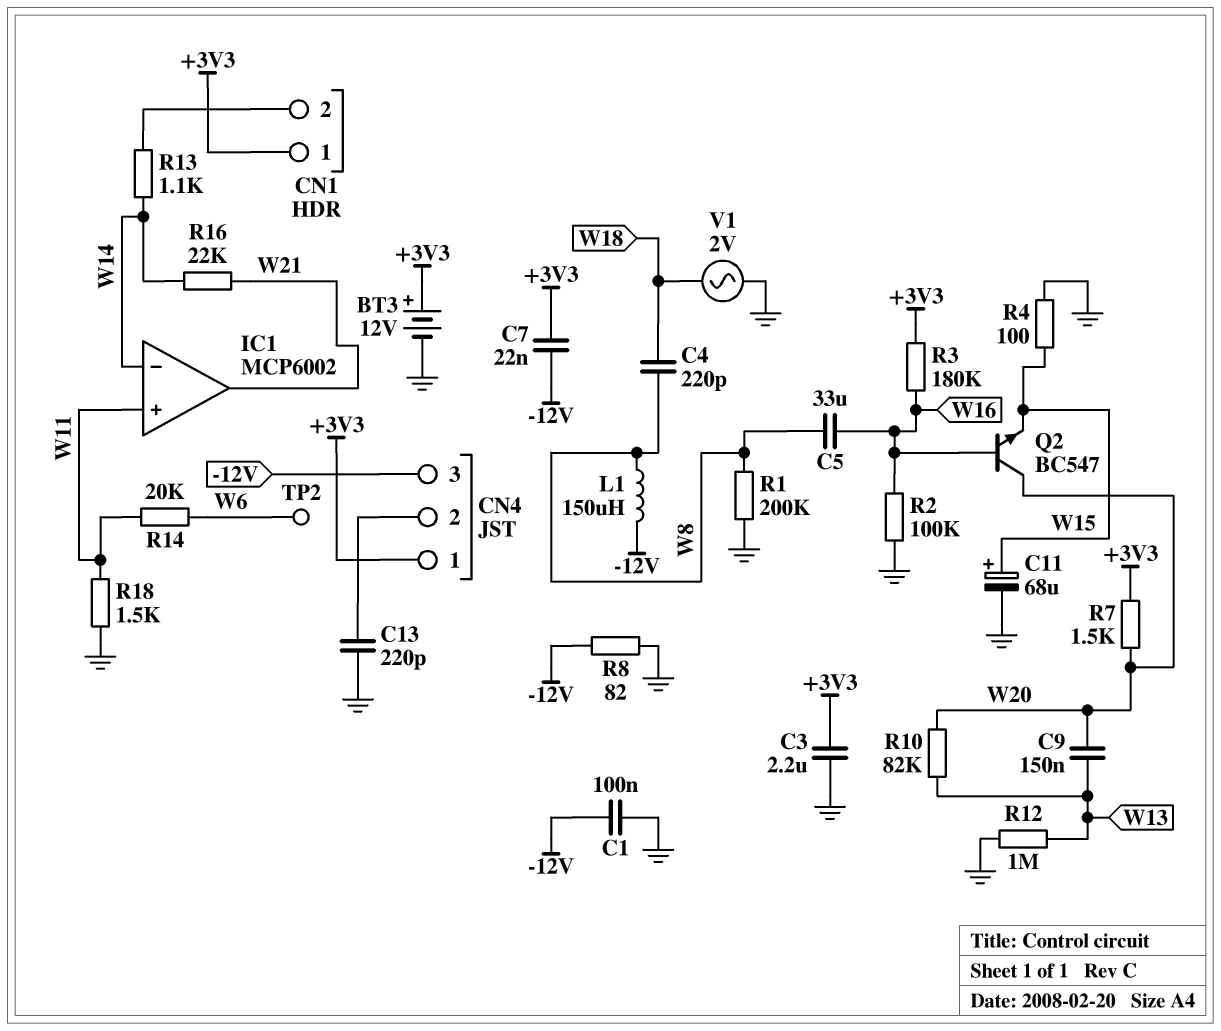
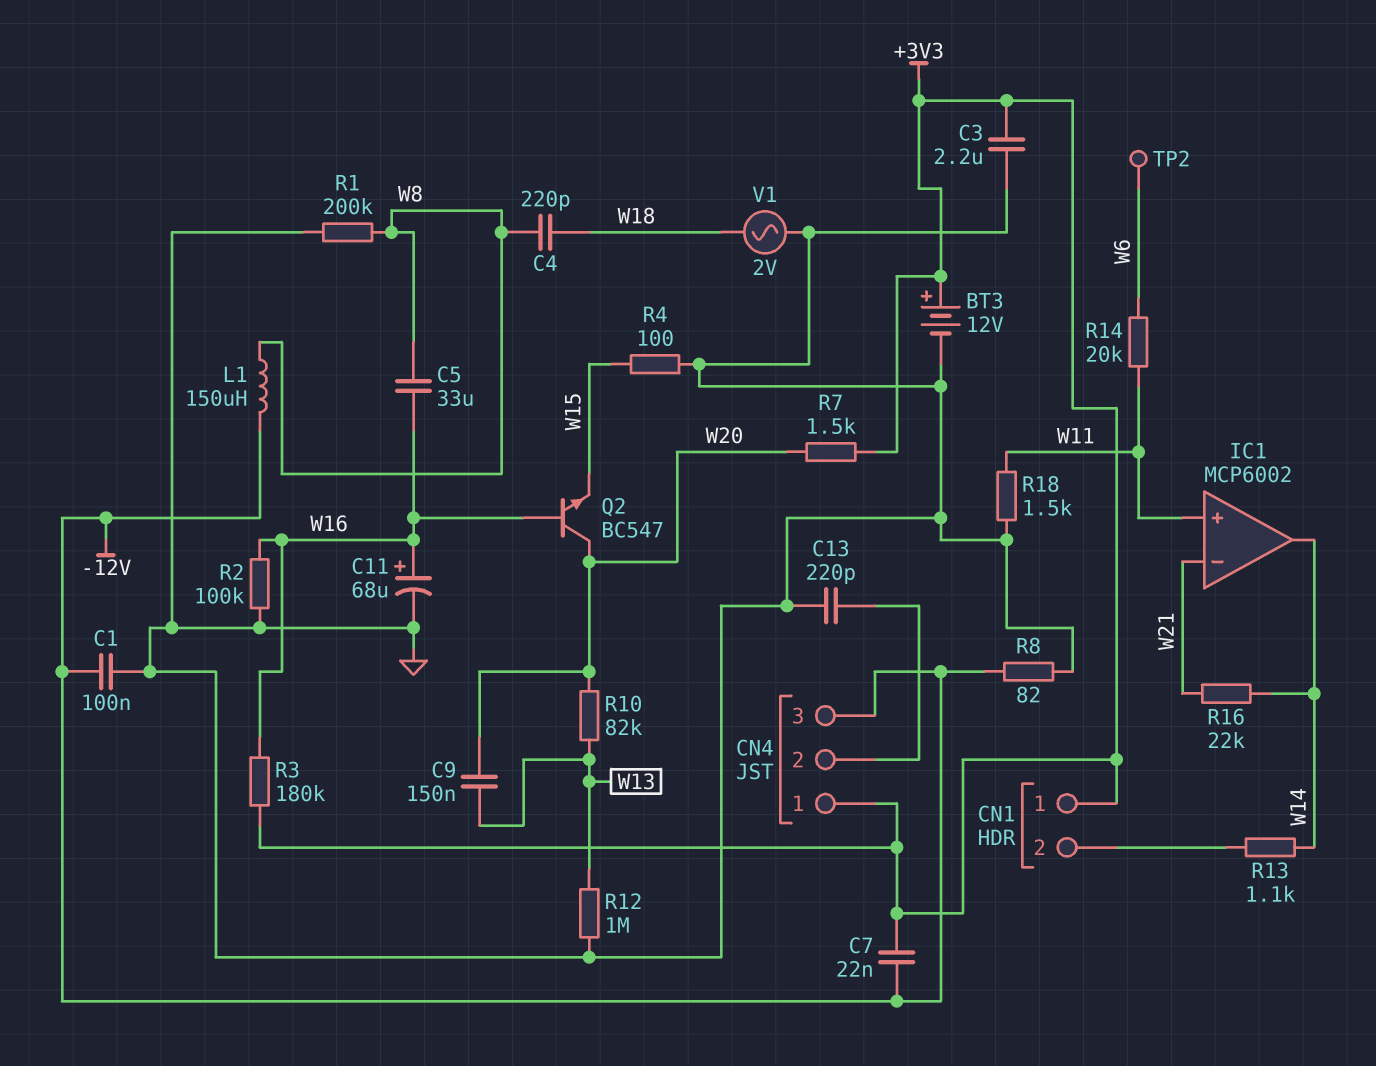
C11: 68uF (plus W15, minus GND) -> 68uF (plus W16, minus GND)
IC1 pin in-: W14 -> W21
IC1 pin out: W21 -> W14

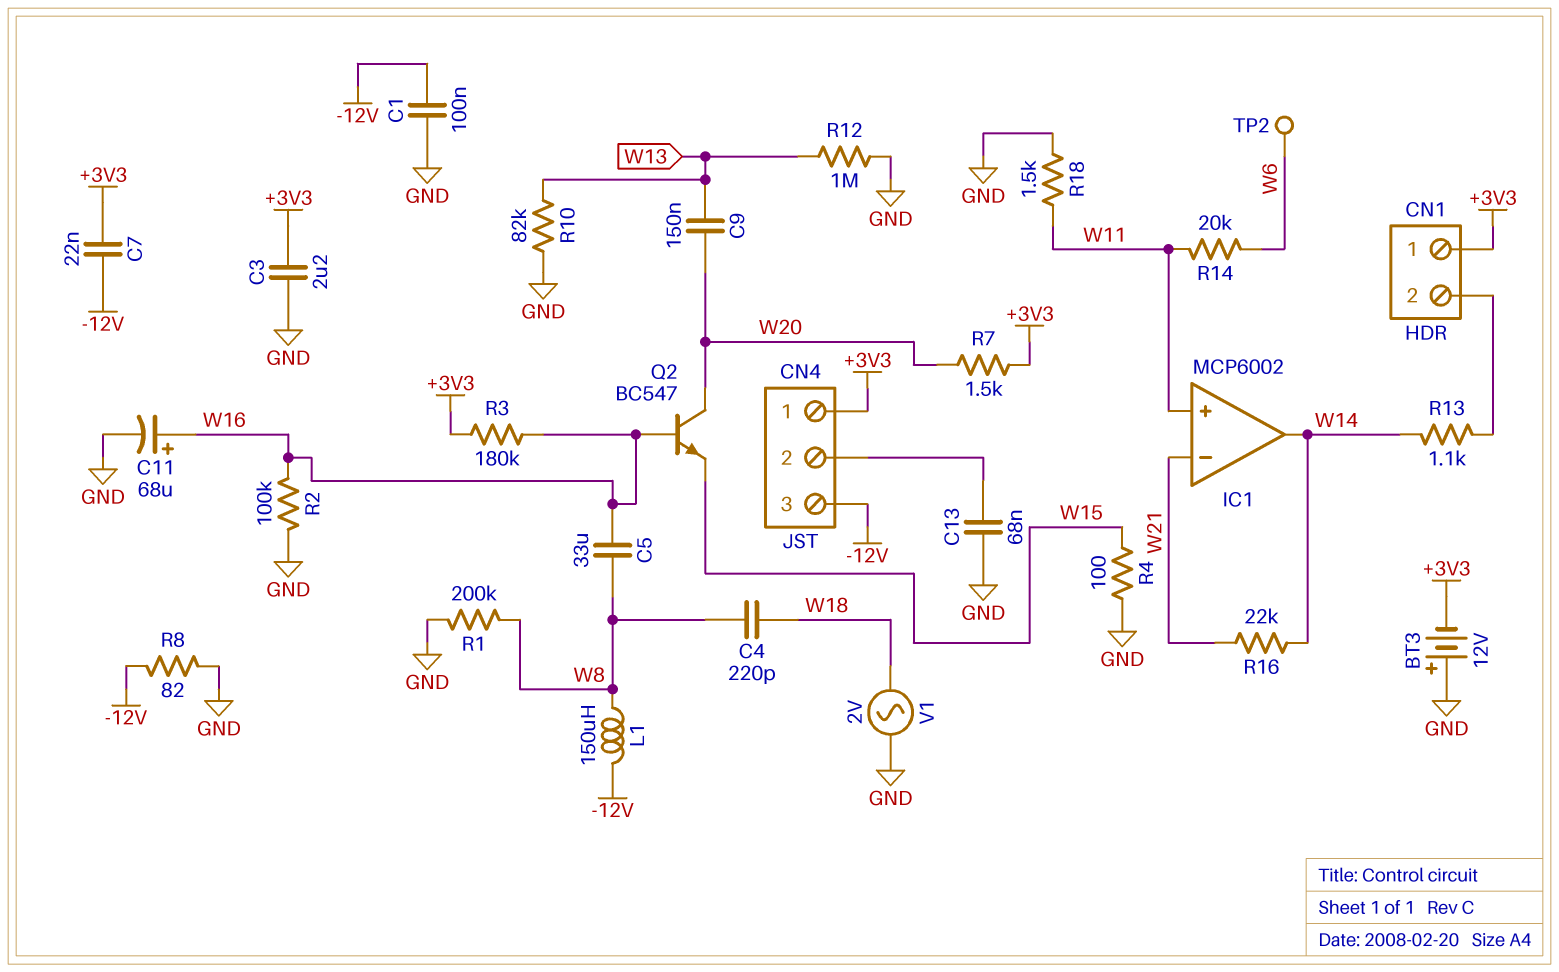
BT3: 12V (plus +3V3, minus GND) -> 12V (plus GND, minus +3V3)
C13: 220pF (CN4/2, GND) -> 68nF (CN4/2, GND)
R10: 82k (W13, W20) -> 82k (GND, W13)

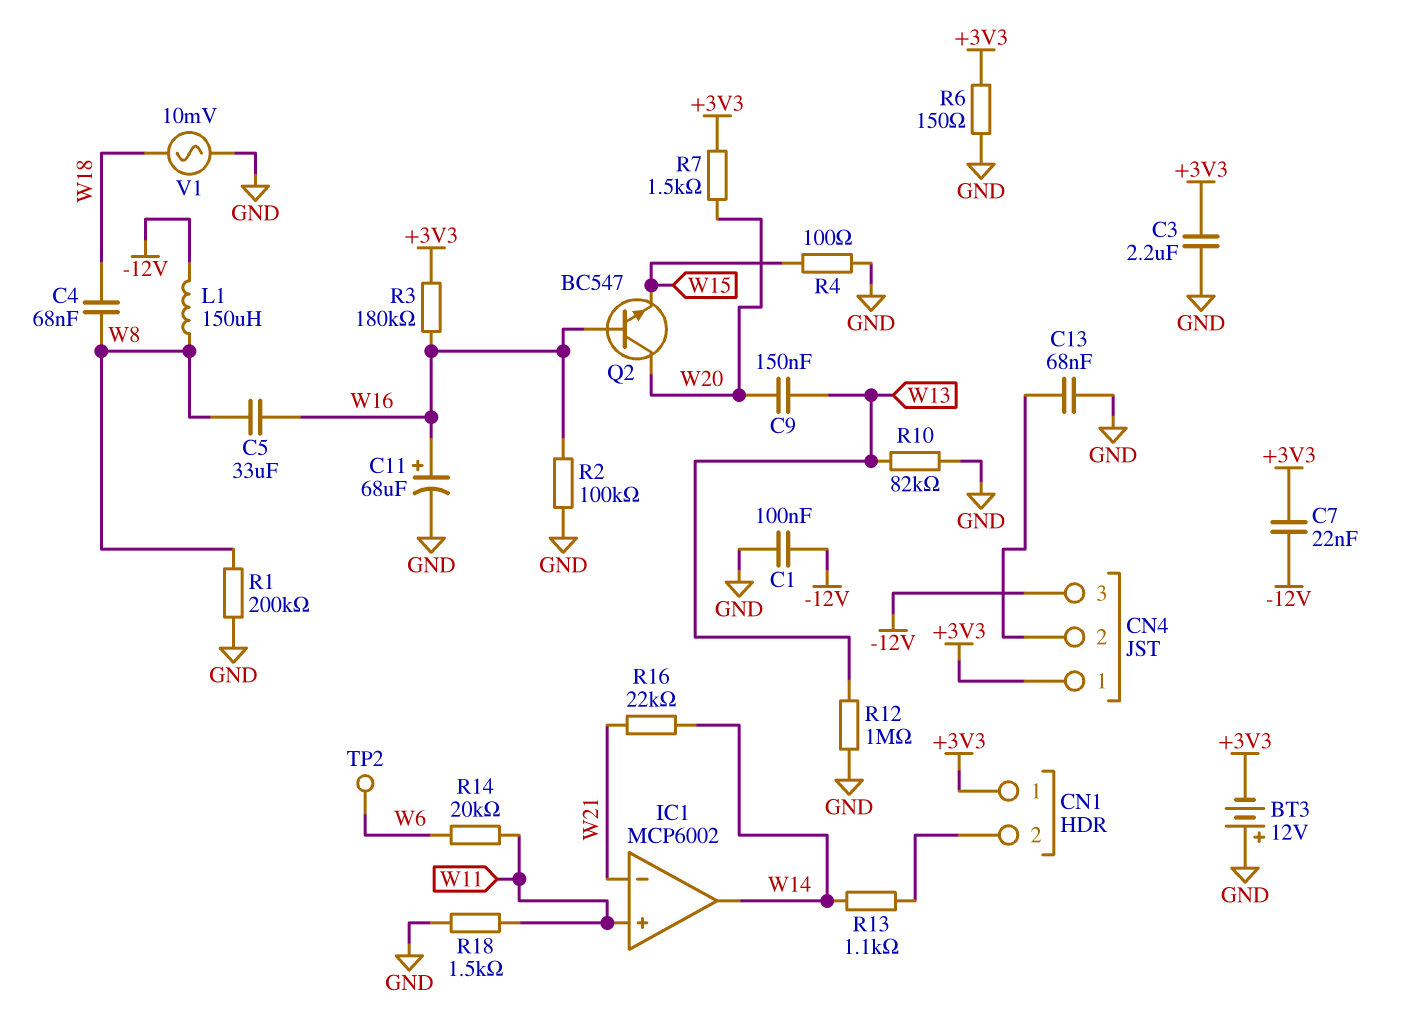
C4: 220pF (W8, W18) -> 68nF (W8, W18)
R6: none -> 150 (+3V3, GND)
R8: 82 (-12V, GND) -> none
V1: AC 2V (GND, W18) -> AC 10mV (GND, W18)

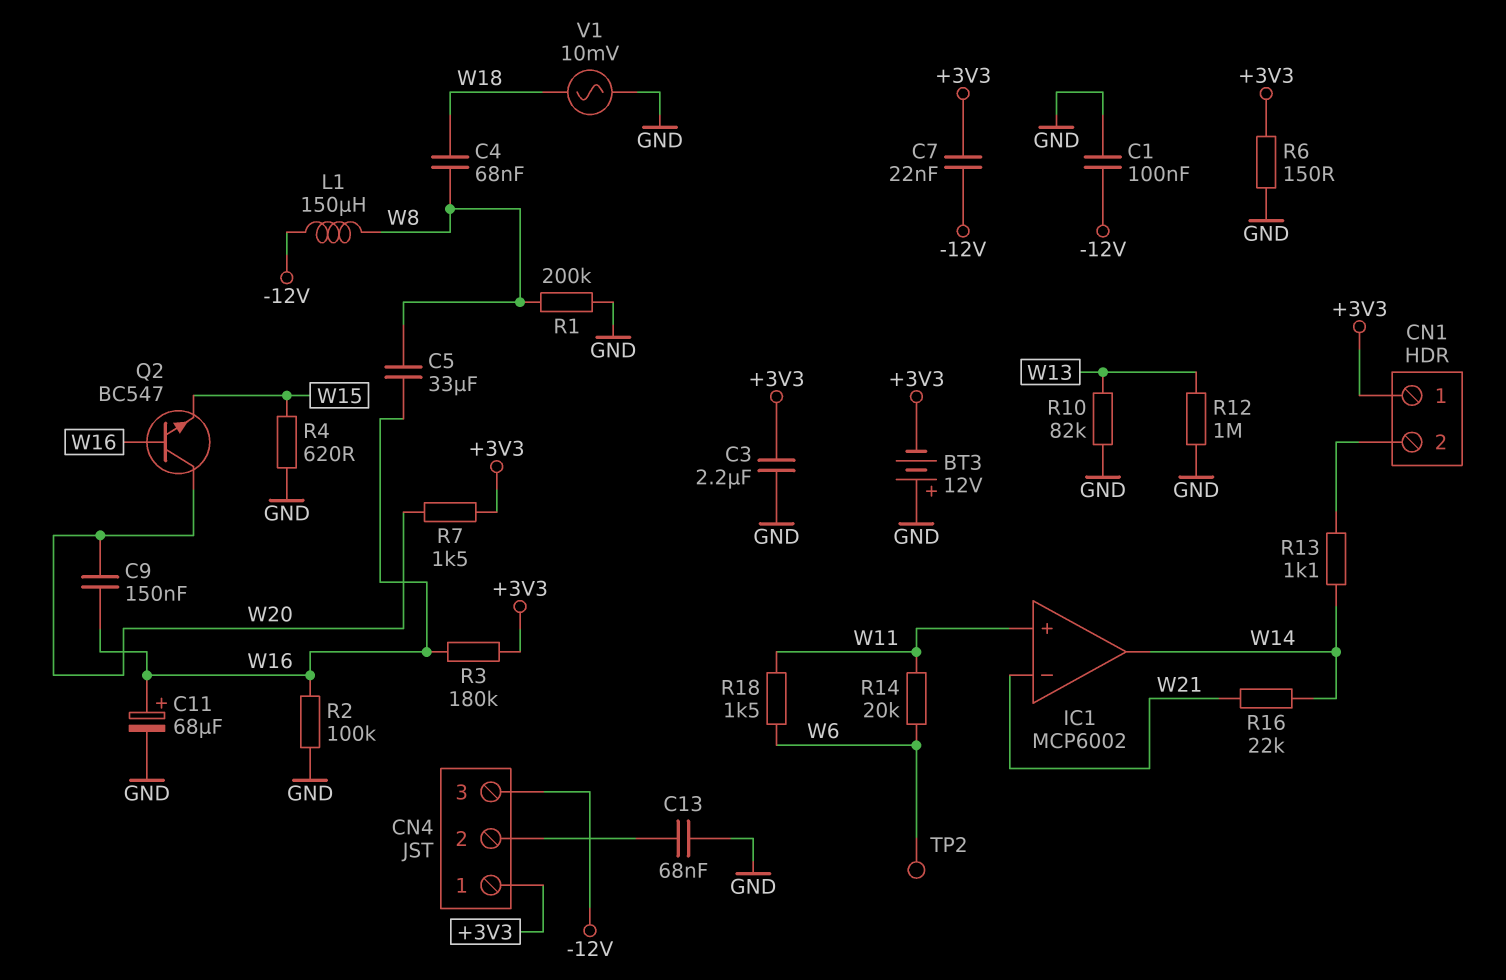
C9: 150nF (W13, W20) -> 150nF (W16, W20)
R4: 100 (GND, W15) -> 620 (GND, W15)
R18: 1.5k (GND, W11) -> 1.5k (W6, W11)

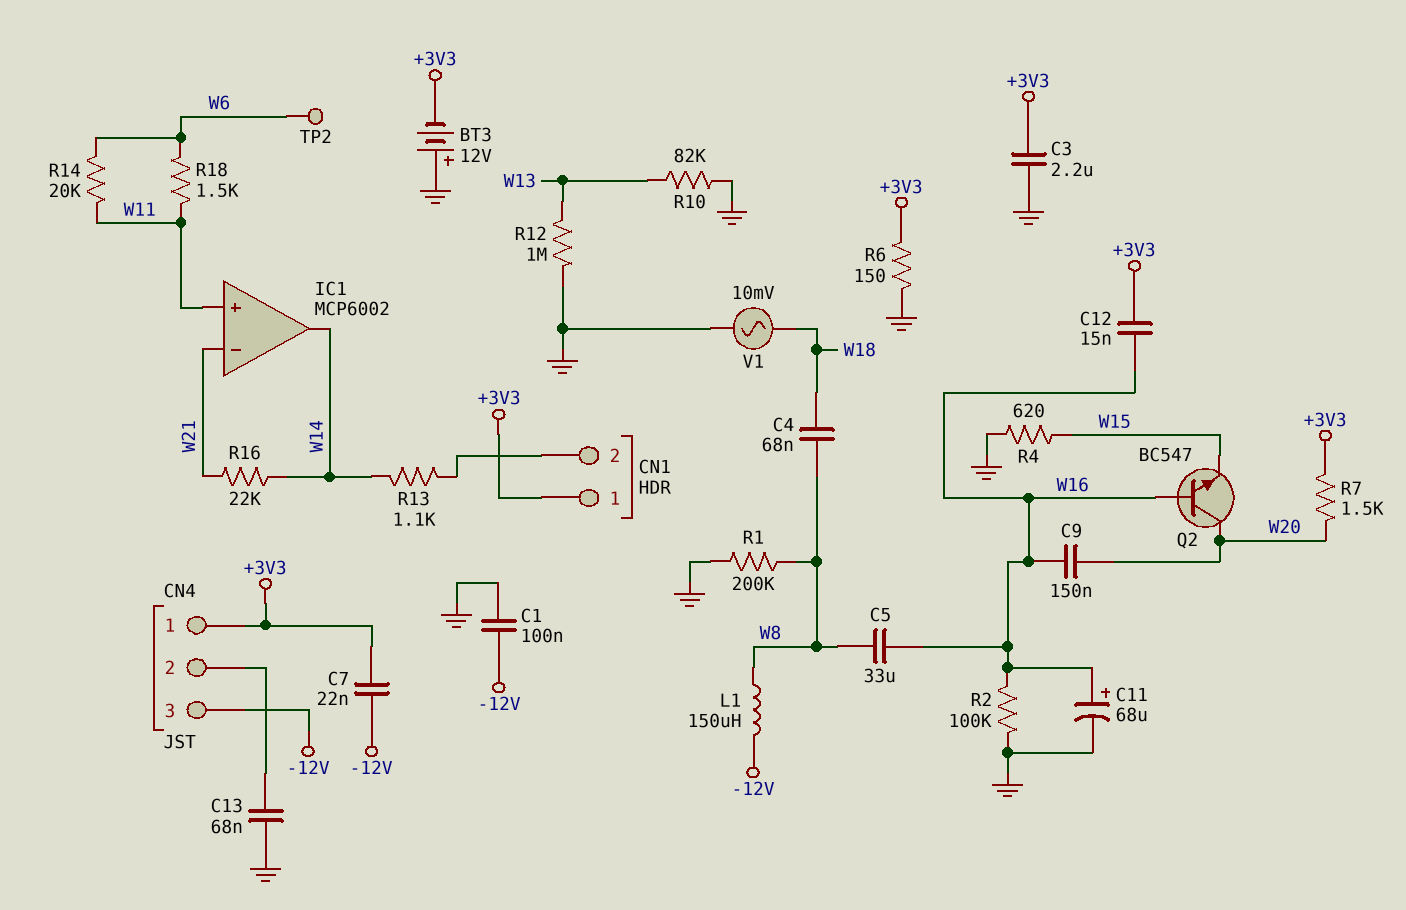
C12: none -> 15nF (+3V3, W16)
R3: 180k (+3V3, W16) -> none

